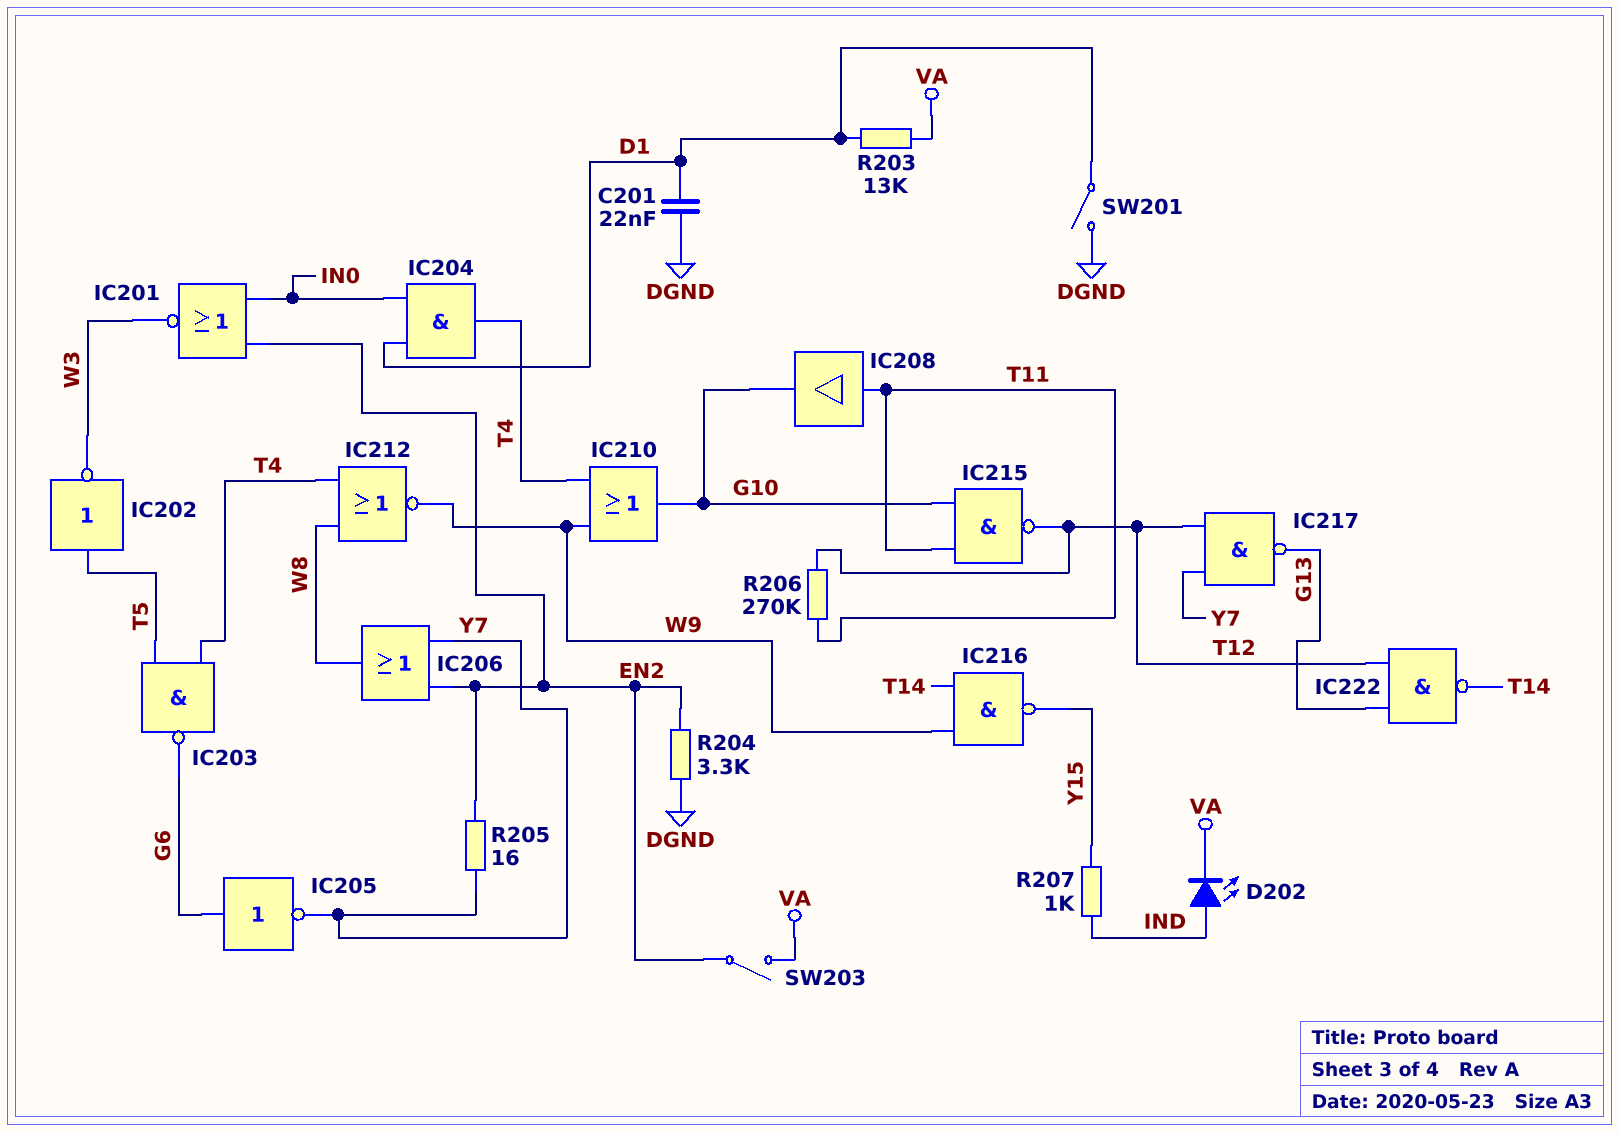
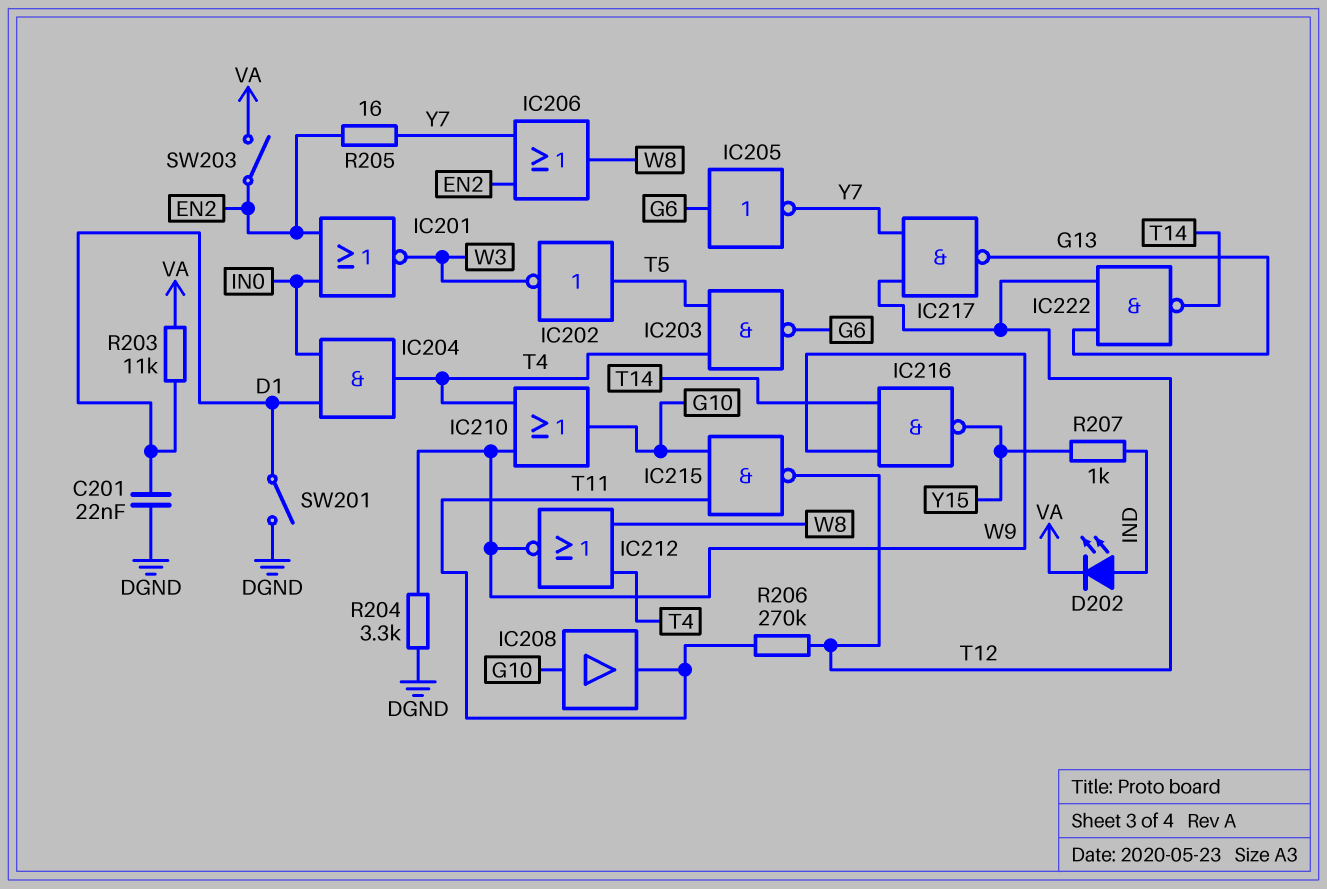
IC208: buffer (in T11, out G10) -> buffer (in G10, out T11)
R203: 13k (D1, VA) -> 11k (D1, VA)
R204: 3.3k (DGND, EN2) -> 3.3k (DGND, W9)

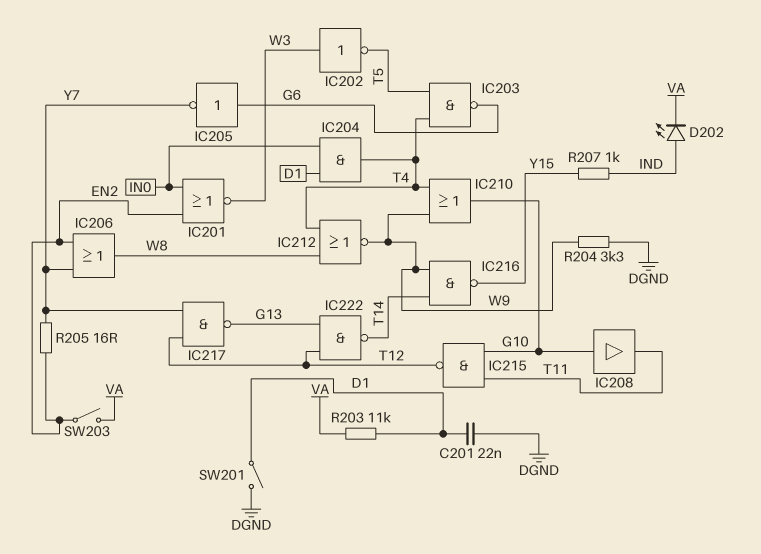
IC202: NOT (in T5, out W3) -> NOT (in W3, out T5)
R206: 270k (T11, T12) -> none

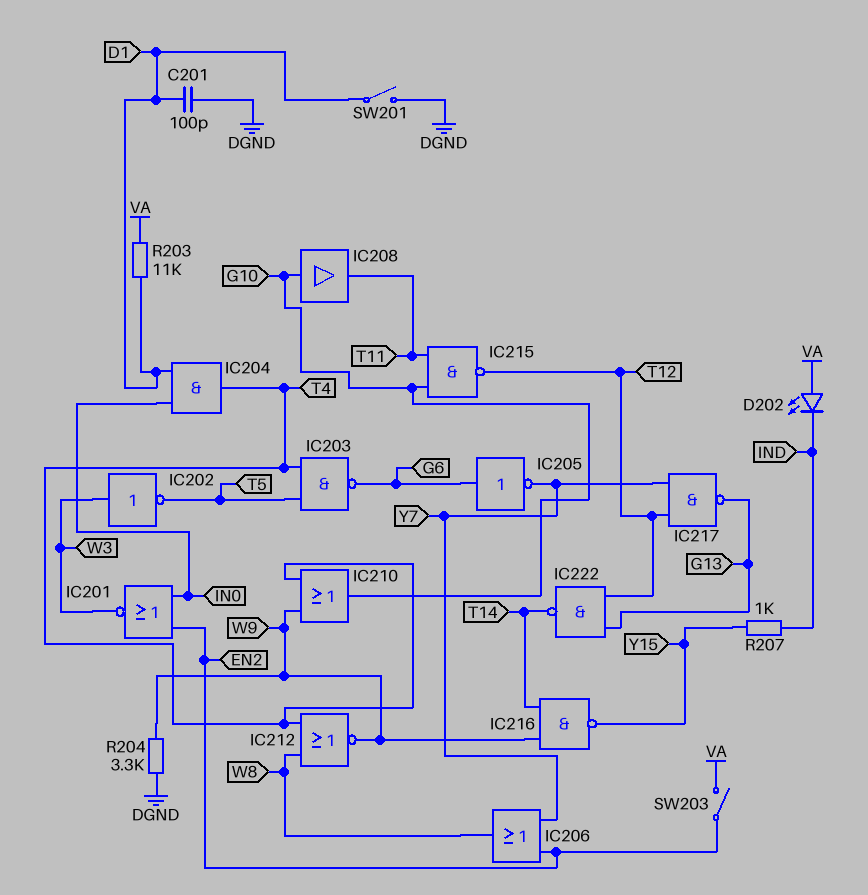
C201: 22nF (D1, DGND) -> 100pF (D1, DGND)
D202: LED (A IND, K VA) -> LED (A VA, K IND)
R205: 16 (EN2, Y7) -> none

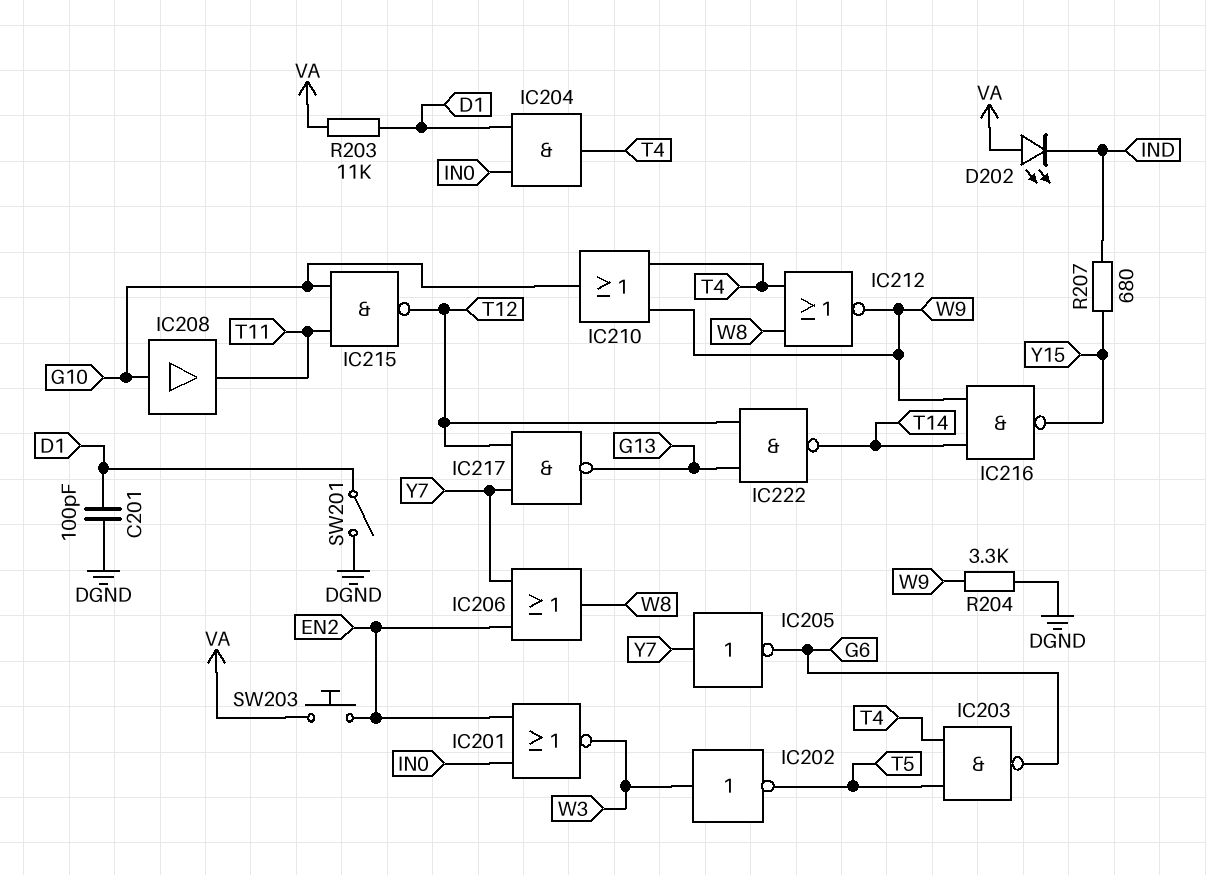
IC205: NOT (in G6, out Y7) -> NOT (in Y7, out G6)
R207: 1k (IND, Y15) -> 680 (IND, Y15)
SW203: switch (EN2, VA) -> button (EN2, VA)

